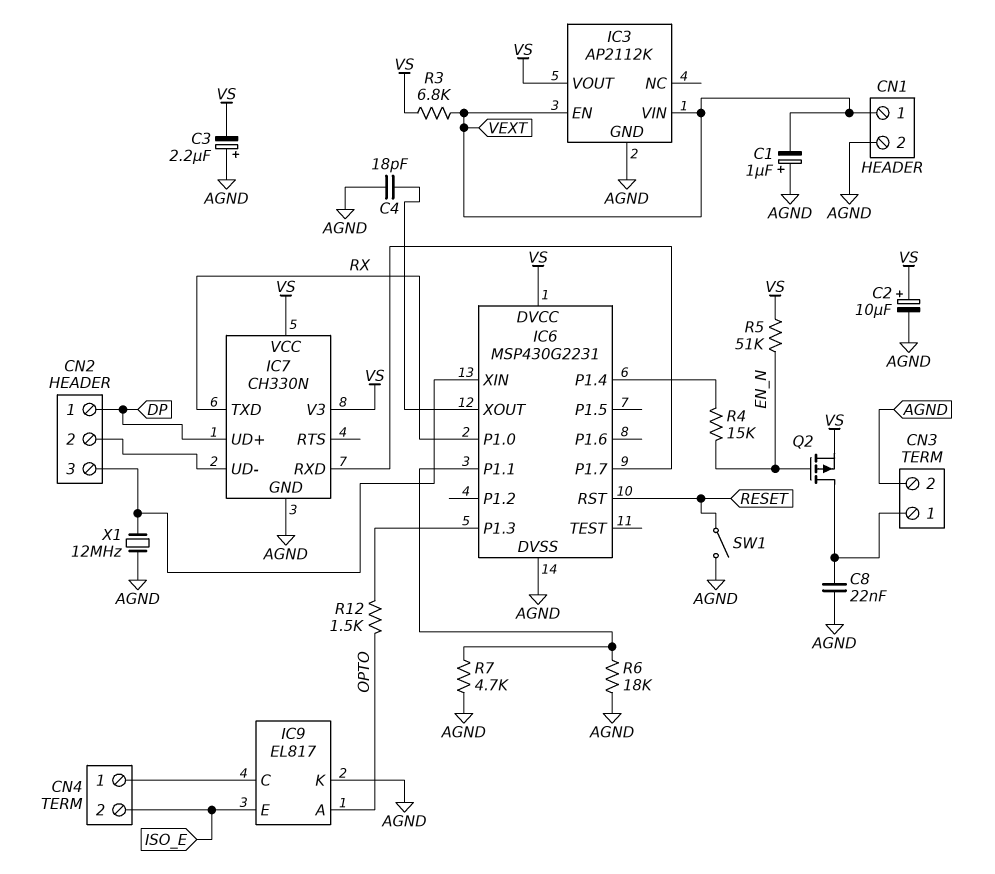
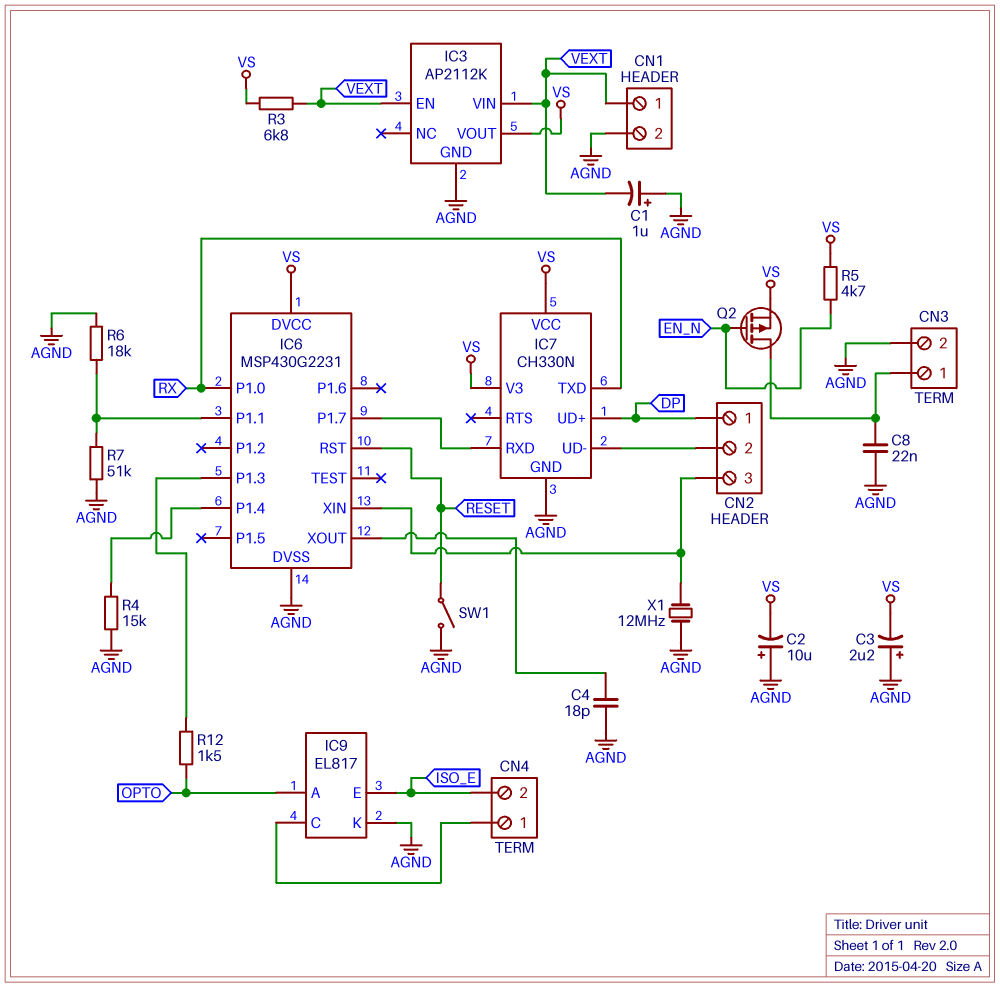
C2: 10uF (plus VS, minus AGND) -> 10uF (plus AGND, minus VS)
R4: 15k (EN_N, IC6/P1.4) -> 15k (AGND, IC6/P1.4)
R5: 51k (EN_N, VS) -> 4.7k (EN_N, VS)
R7: 4.7k (AGND, IC6/P1.1) -> 51k (AGND, IC6/P1.1)

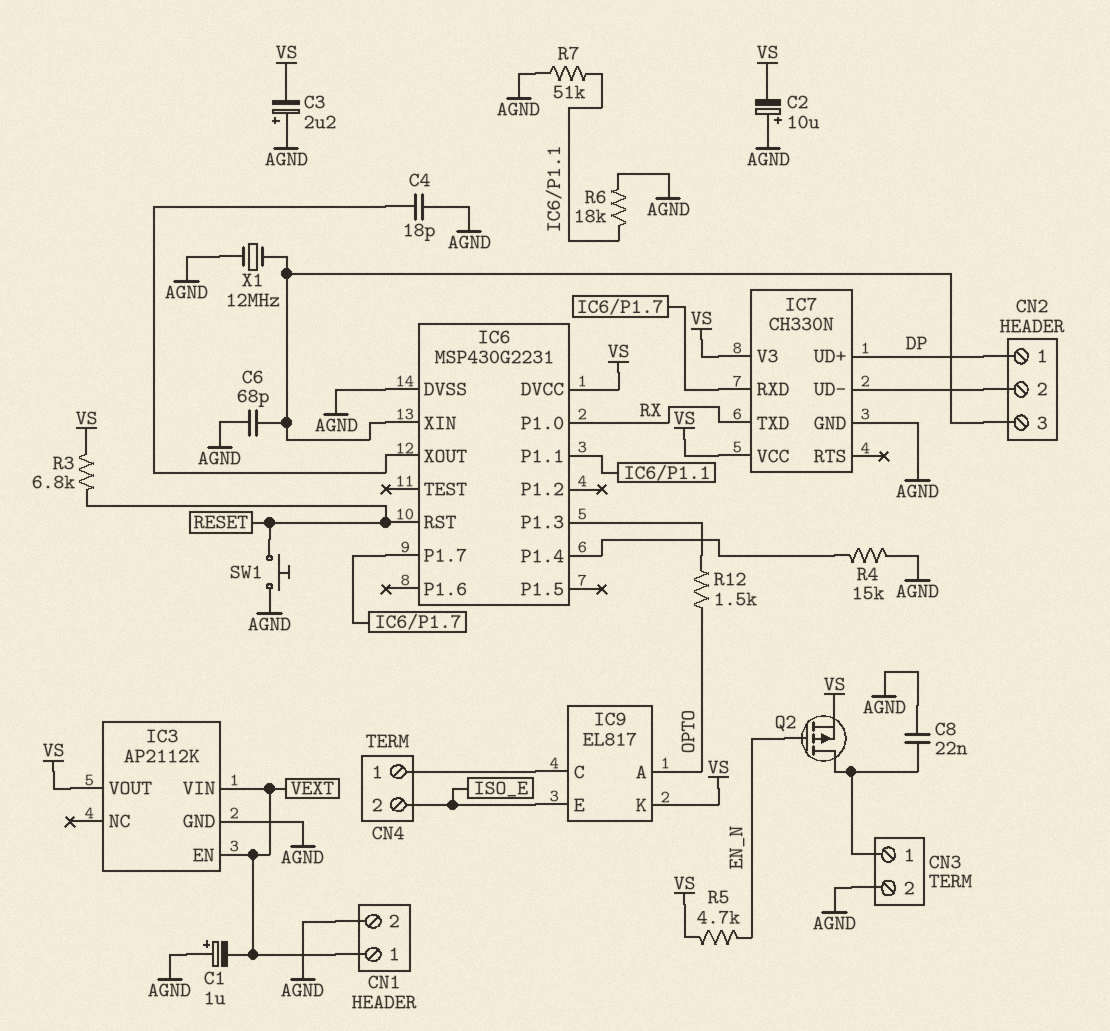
C6: none -> 68pF (AGND, CN2/3)
IC9 pin K: AGND -> VS
R3: 6.8k (VEXT, VS) -> 6.8k (RESET, VS)
SW1: switch (AGND, RESET) -> button (AGND, RESET)

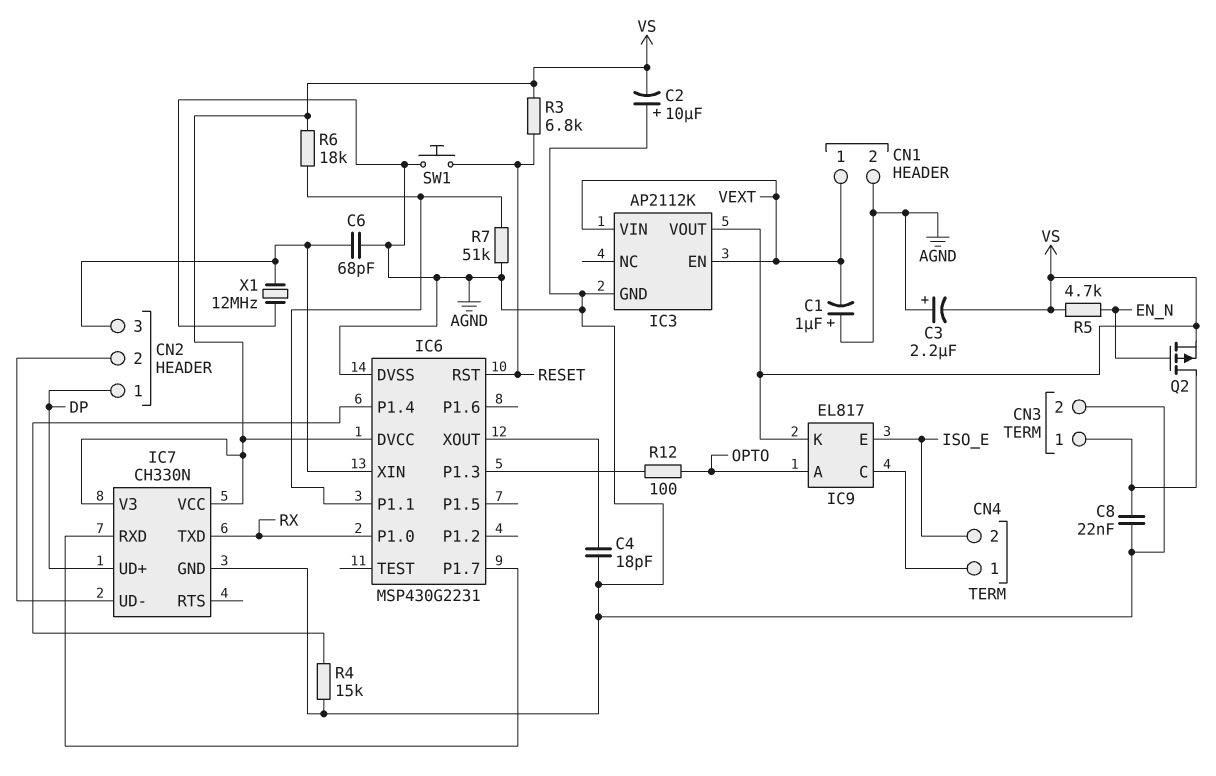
R6: 18k (AGND, IC6/P1.1) -> 18k (IC6/P1.1, VS)
R12: 1.5k (IC6/P1.3, OPTO) -> 100 (IC6/P1.3, OPTO)

